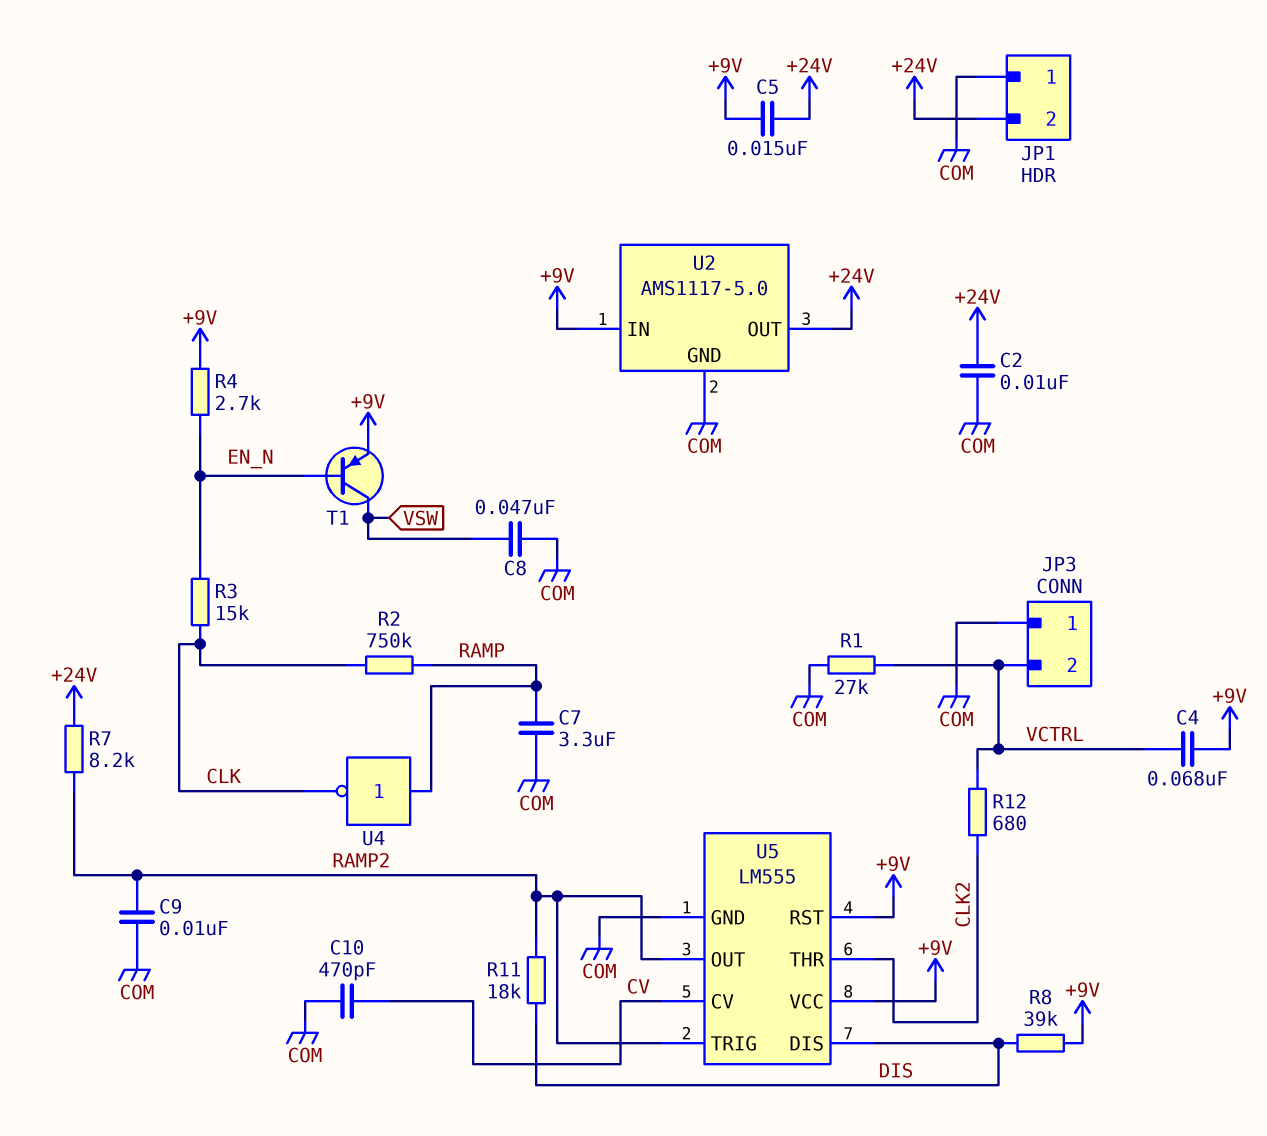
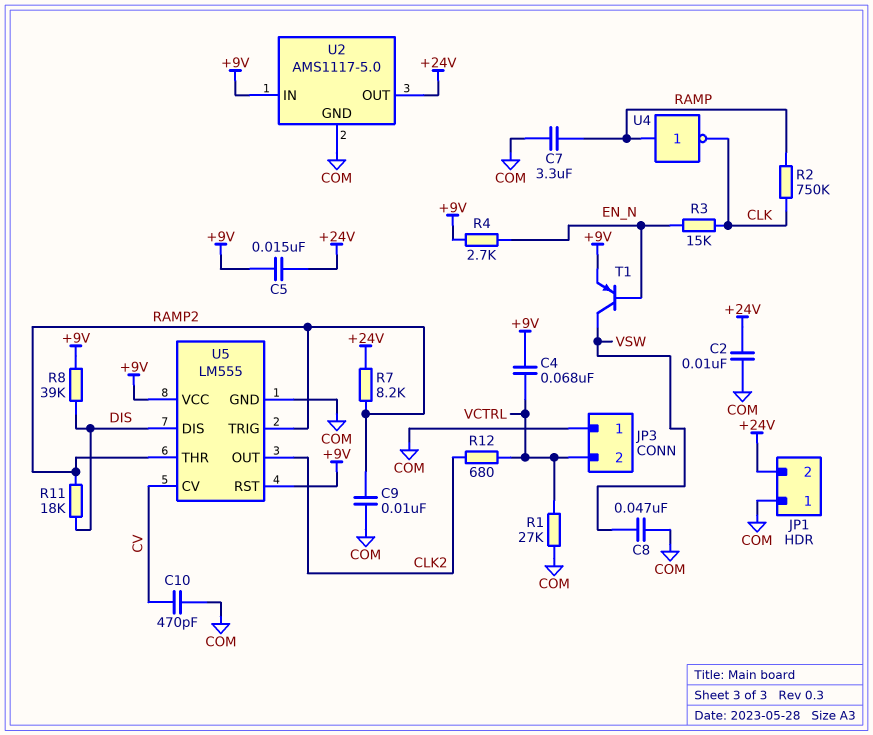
U5 pin OUT: RAMP2 -> CLK2
U5 pin THR: CLK2 -> RAMP2

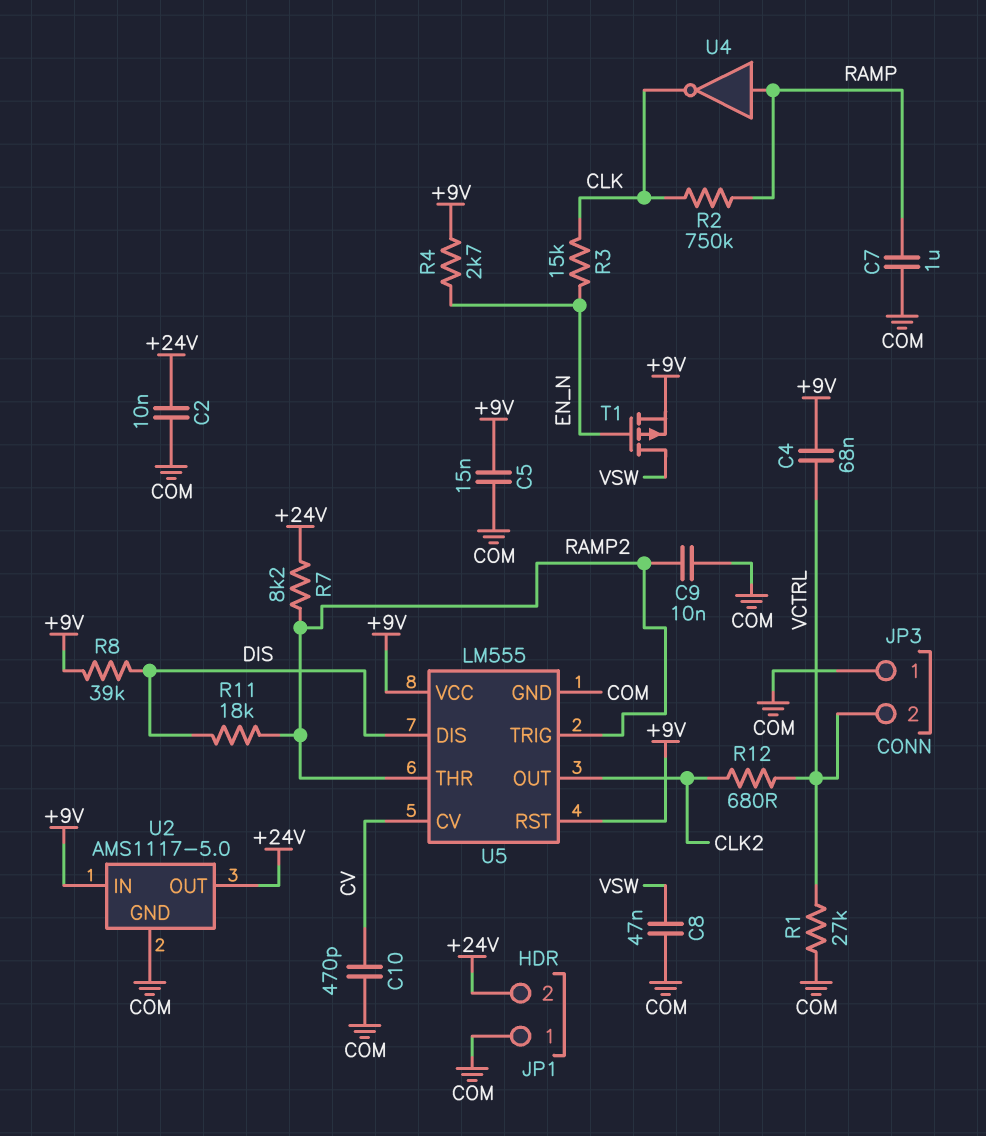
C5: 15nF (+9V, +24V) -> 15nF (+9V, COM)
C7: 3.3uF (COM, RAMP) -> 1uF (COM, RAMP)
T1: PNP (B EN_N, C VSW, E +9V) -> PMOS (G EN_N, D VSW, S +9V)

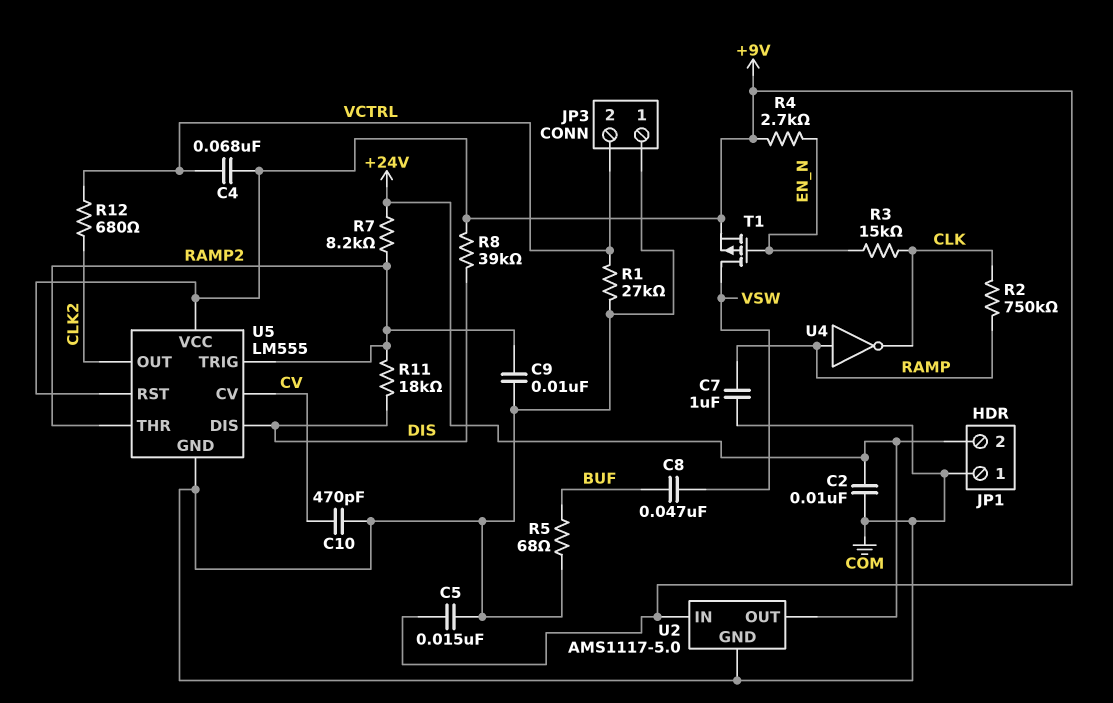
C8: 47nF (COM, VSW) -> 47nF (BUF, VSW)
R5: none -> 68 (BUF, COM)

